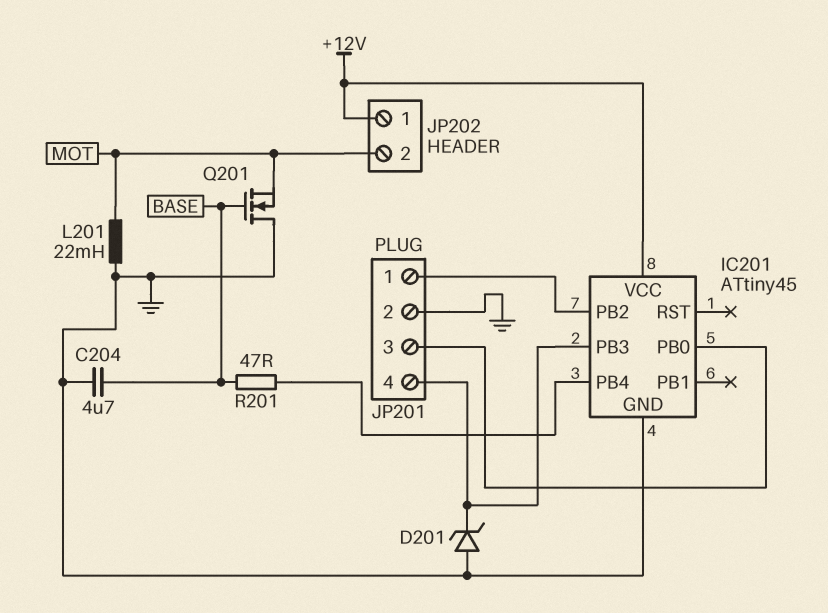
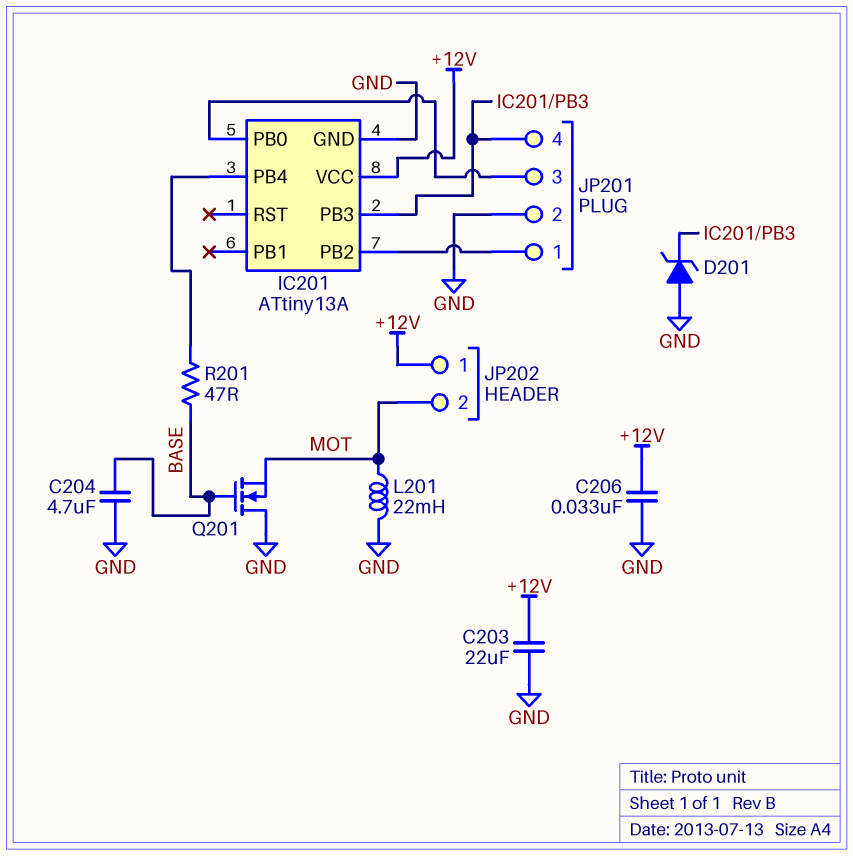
C203: none -> 22uF (+12V, GND)
C206: none -> 33nF (+12V, GND)
IC201: ATtiny45 -> ATtiny13A

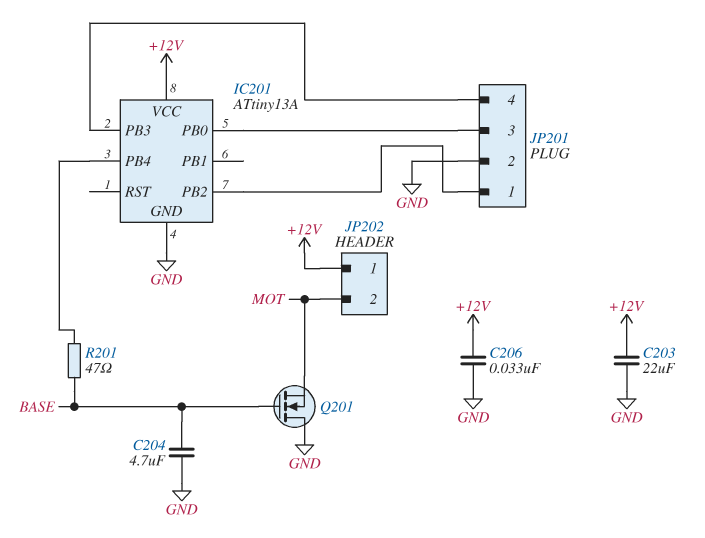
D201: zener (A GND, K IC201/PB3) -> none
L201: 22mH (GND, MOT) -> none

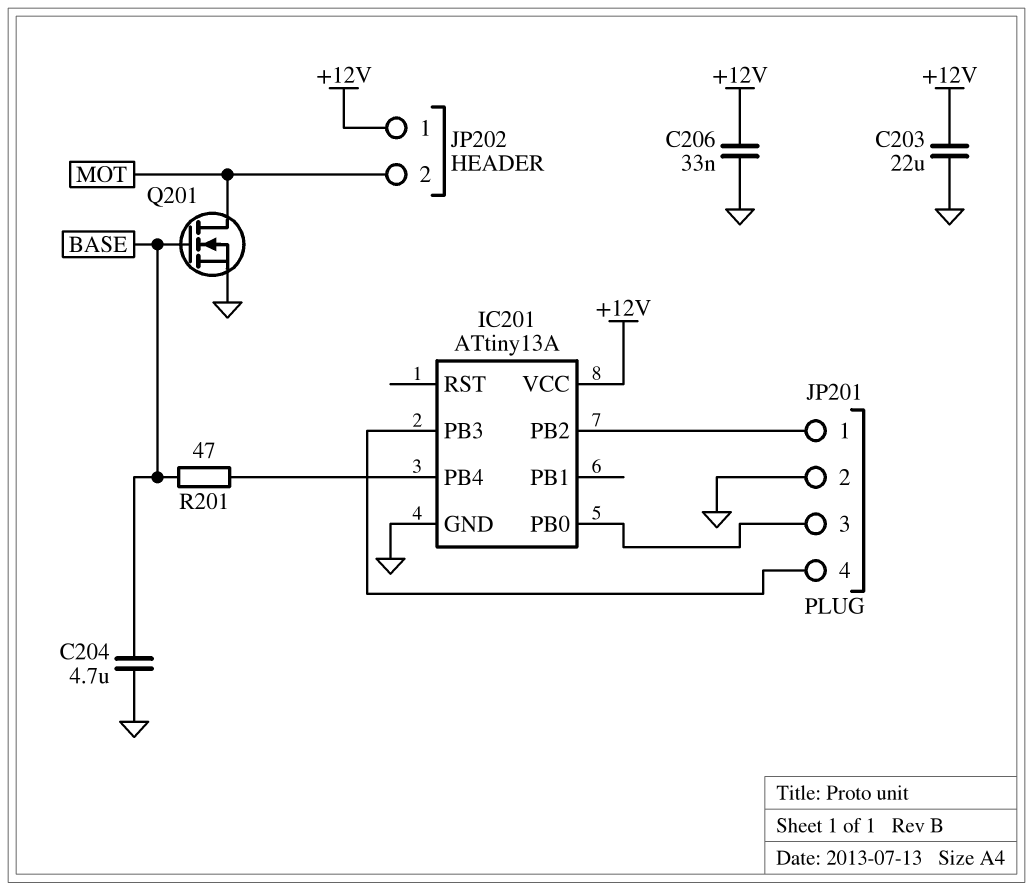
Q201: NMOS (G BASE, D GND, S MOT) -> NMOS (G BASE, D MOT, S GND)

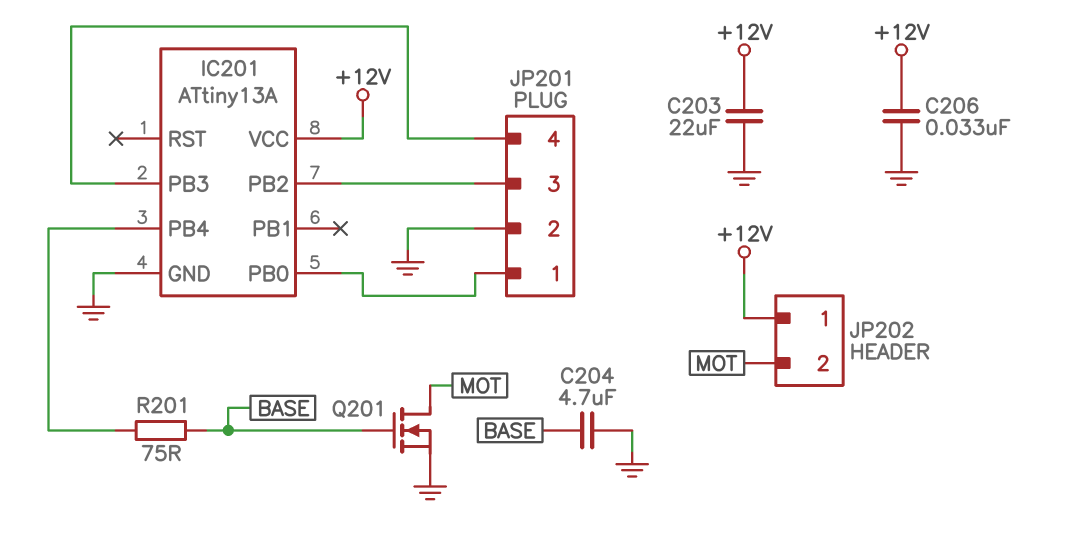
JP201 pin 1: IC201/PB2 -> IC201/PB0
JP201 pin 3: IC201/PB0 -> IC201/PB2
R201: 47 (BASE, IC201/PB4) -> 75 (BASE, IC201/PB4)

